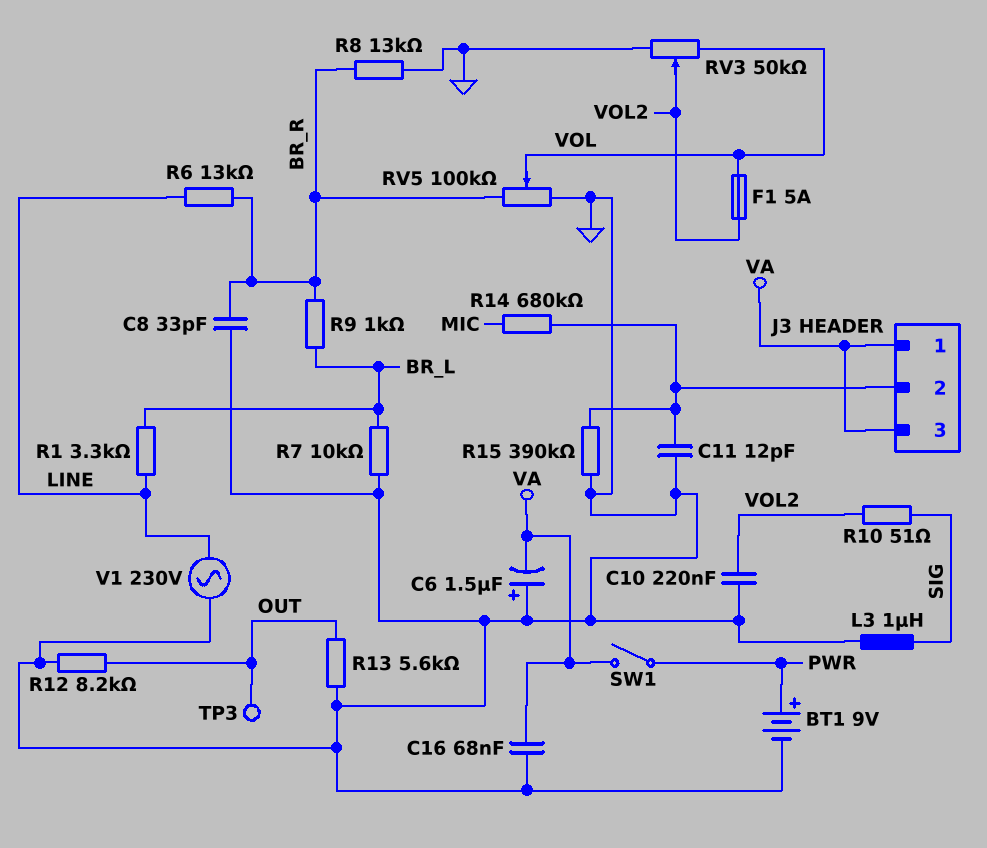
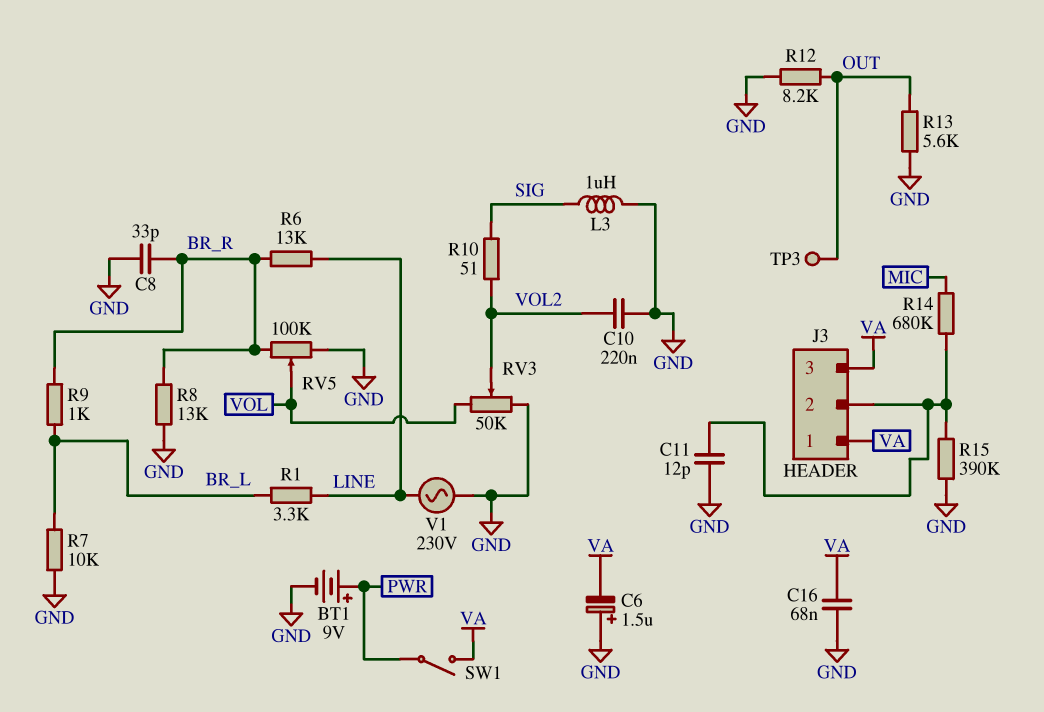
F1: 5A (VOL, VOL2) -> none

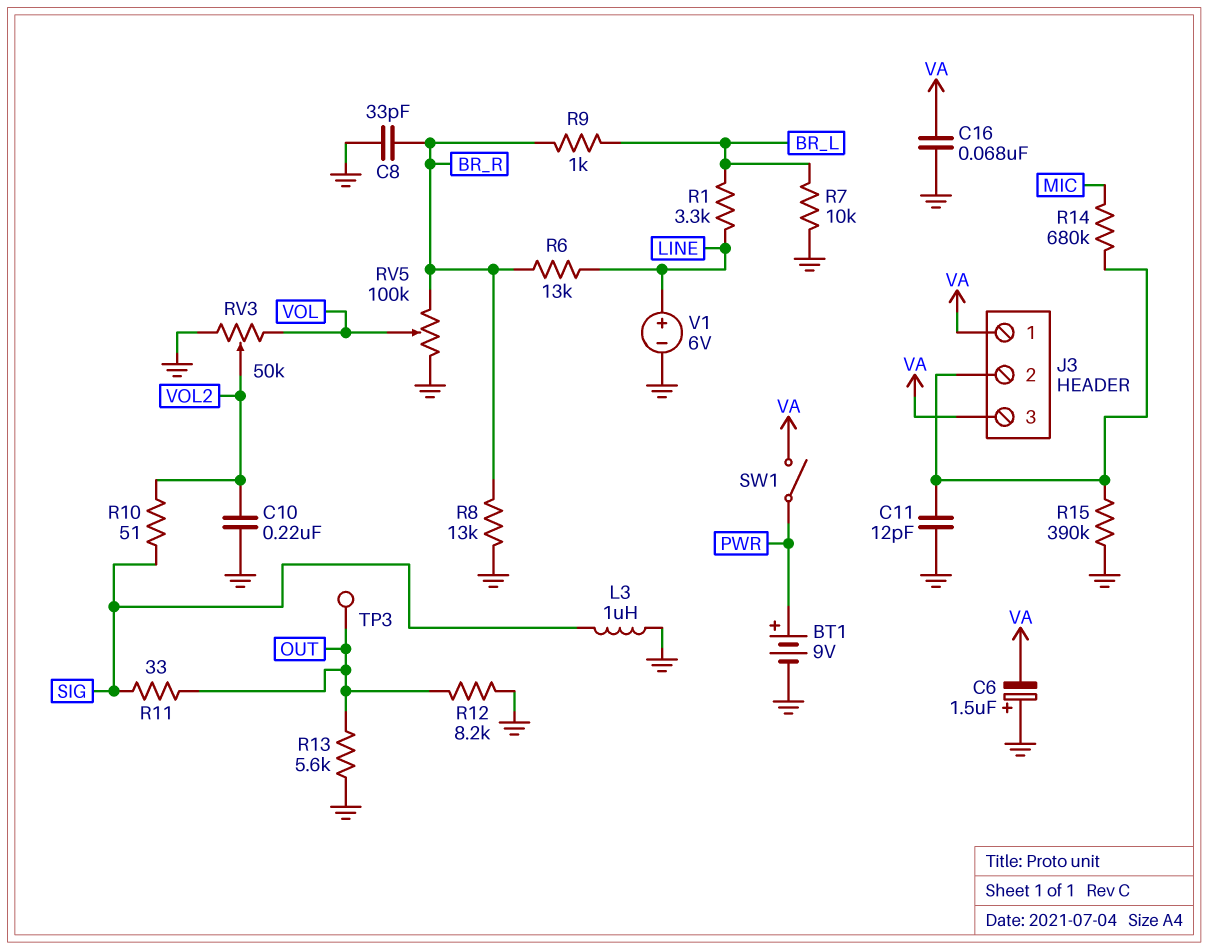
R11: none -> 33 (OUT, SIG)
V1: AC 230V (GND, LINE) -> 6V (plus LINE, minus GND)

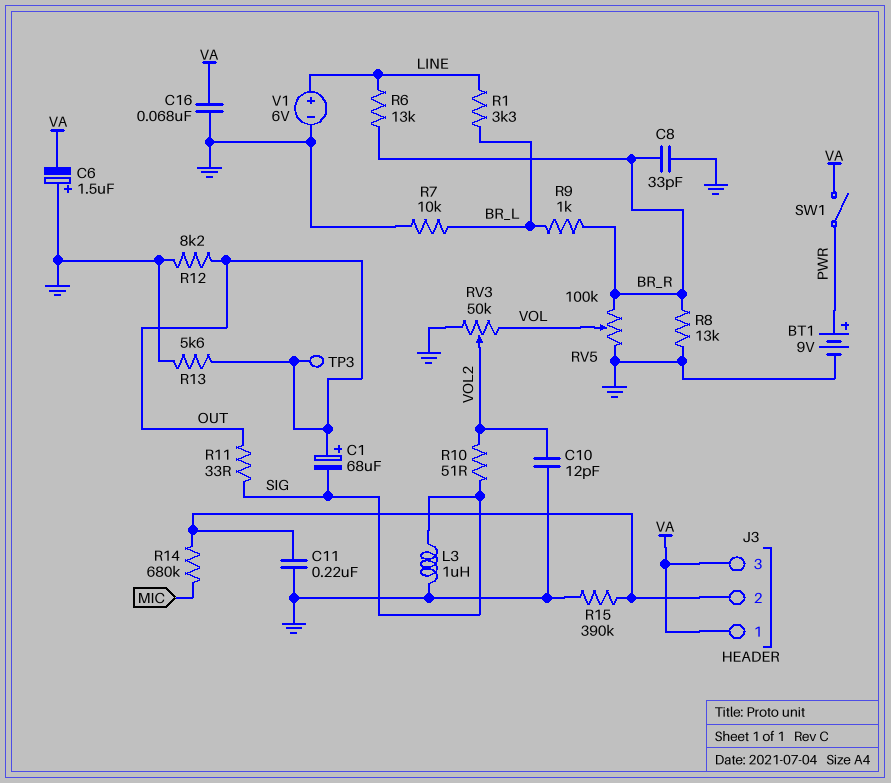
C1: none -> 68uF (plus OUT, minus SIG)
C10: 220nF (GND, VOL2) -> 12pF (GND, VOL2)
C11: 12pF (GND, J3/2) -> 220nF (GND, J3/2)

